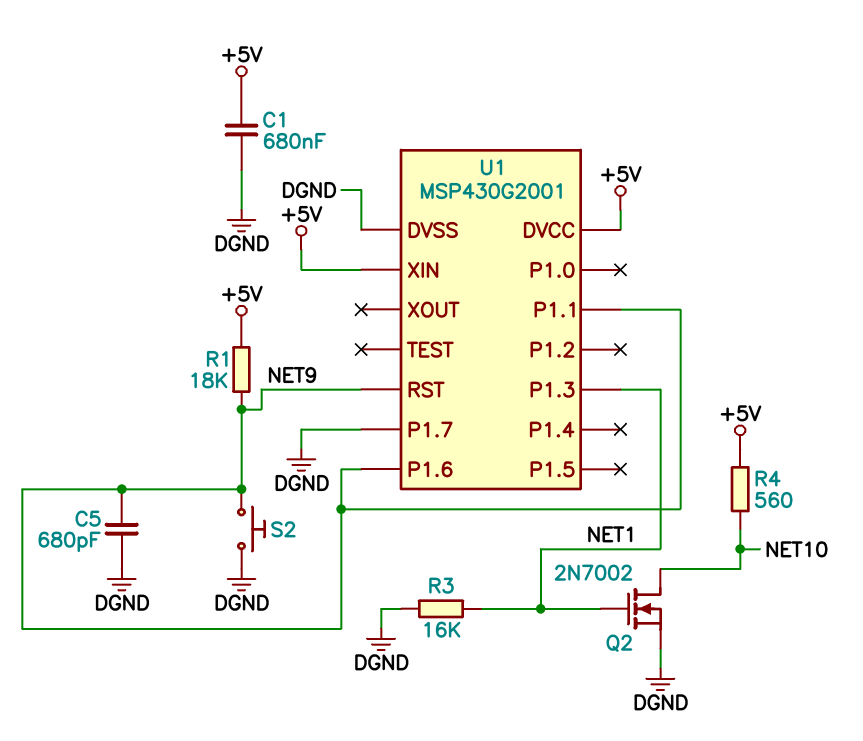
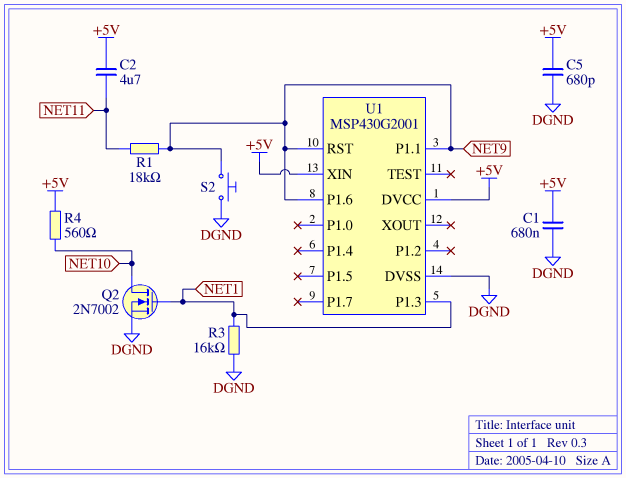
C2: none -> 4.7uF (+5V, NET11)
C5: 680pF (DGND, NET9) -> 680pF (+5V, DGND)
R1: 18k (+5V, NET9) -> 18k (NET9, NET11)
U1 pin P1.7: DGND -> none

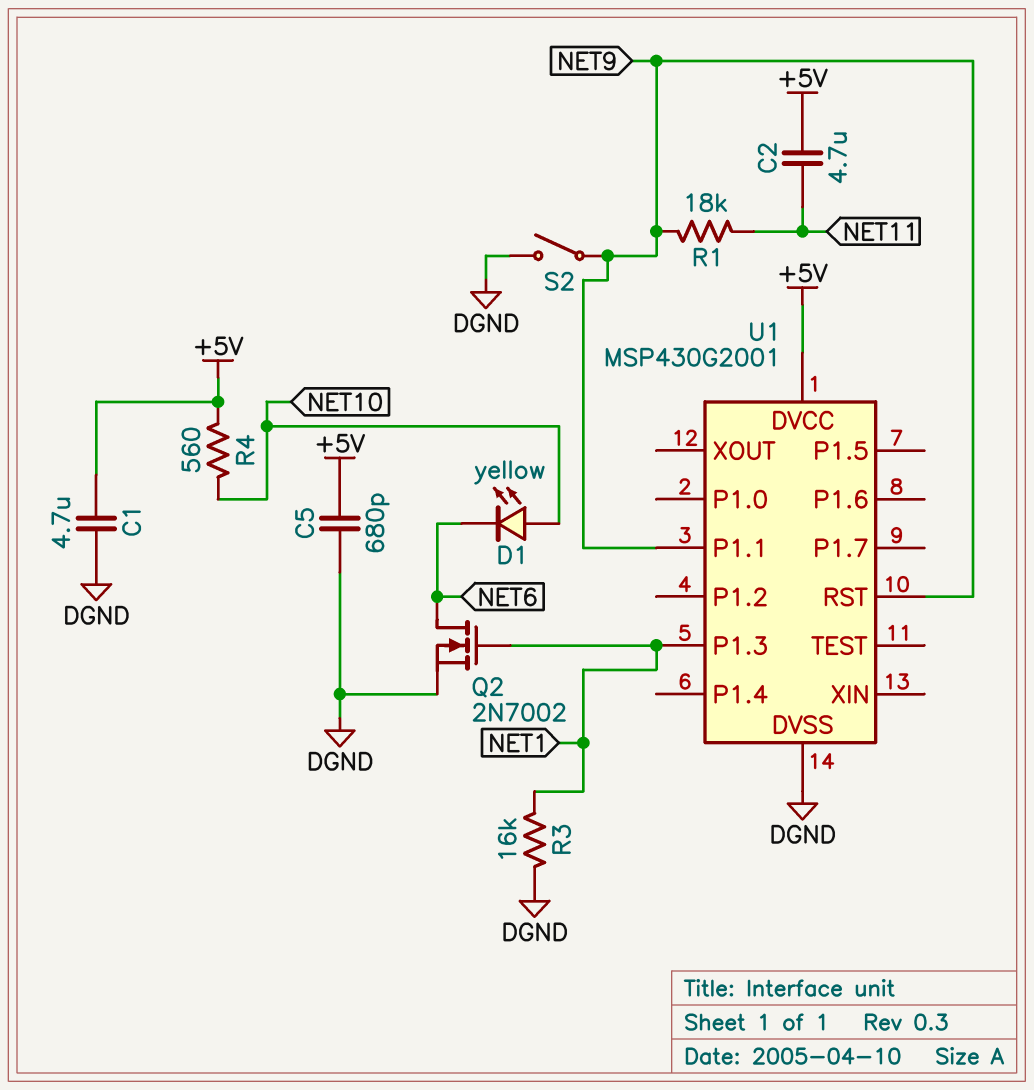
C1: 680nF (+5V, DGND) -> 4.7uF (+5V, DGND)
D1: none -> LED yellow (A NET10, K NET6)
Q2: NMOS 2N7002 (G NET1, D NET10, S DGND) -> NMOS 2N7002 (G NET1, D NET6, S DGND)
S2: button (DGND, NET9) -> switch (DGND, NET9)
U1 pin P1.6: NET9 -> none
U1 pin XIN: +5V -> none

